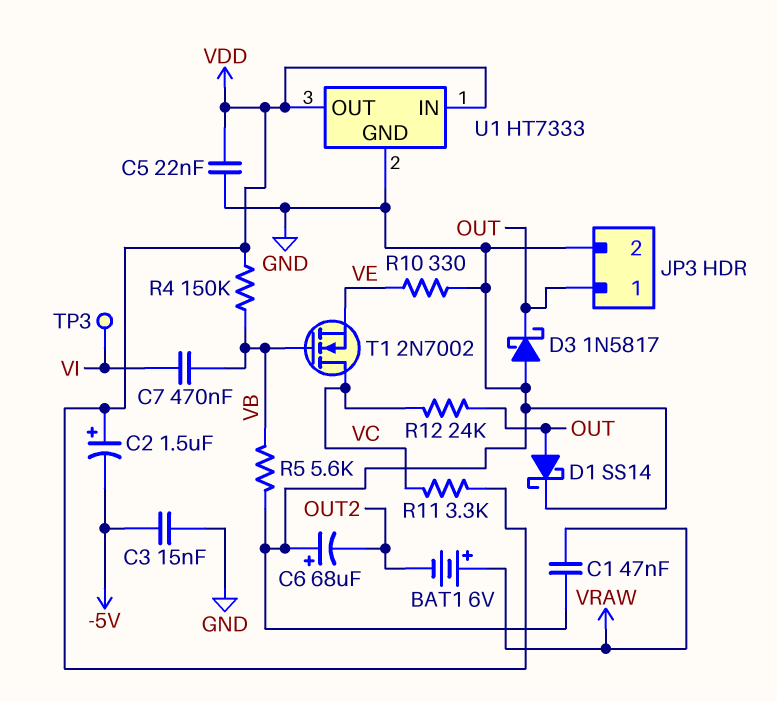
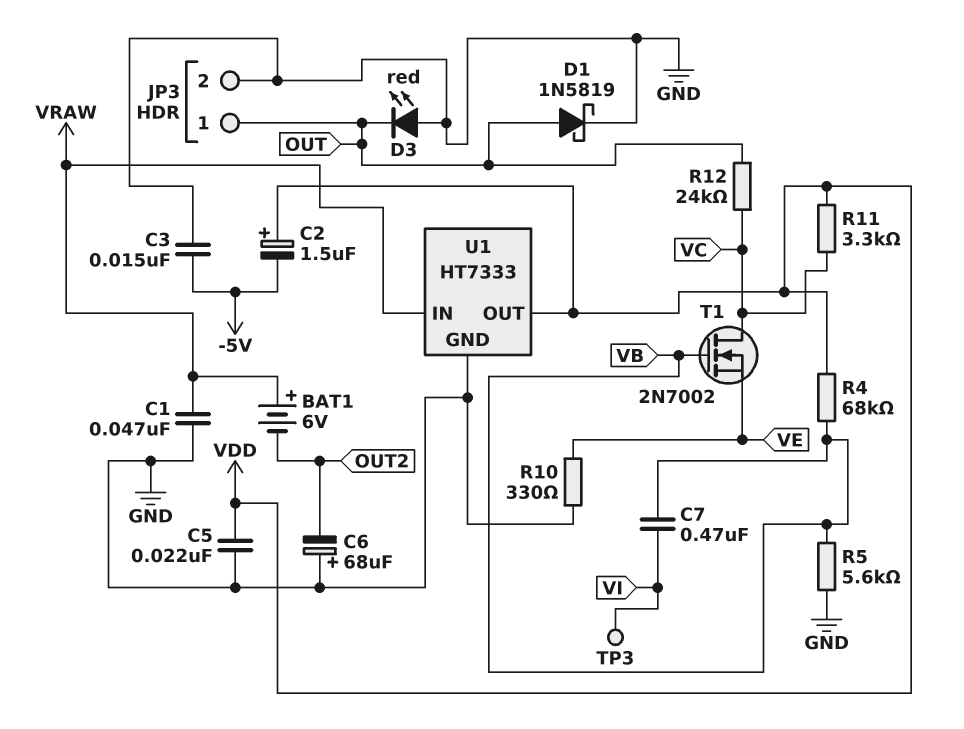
D1: schottky SS14 (A OUT, K GND) -> schottky 1N5819 (A OUT, K GND)
D3: schottky 1N5817 (A GND, K OUT) -> LED red (A GND, K OUT)
R4: 150k (VB, VDD) -> 68k (VB, VDD)
U1 pin IN: VDD -> VRAW

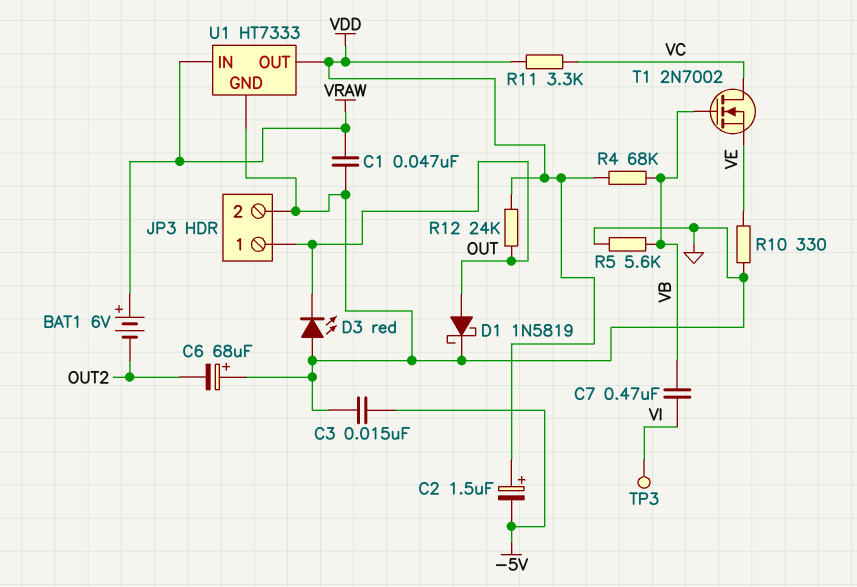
C5: 22nF (GND, VDD) -> none
R12: 24k (OUT, VC) -> 24k (OUT, VDD)

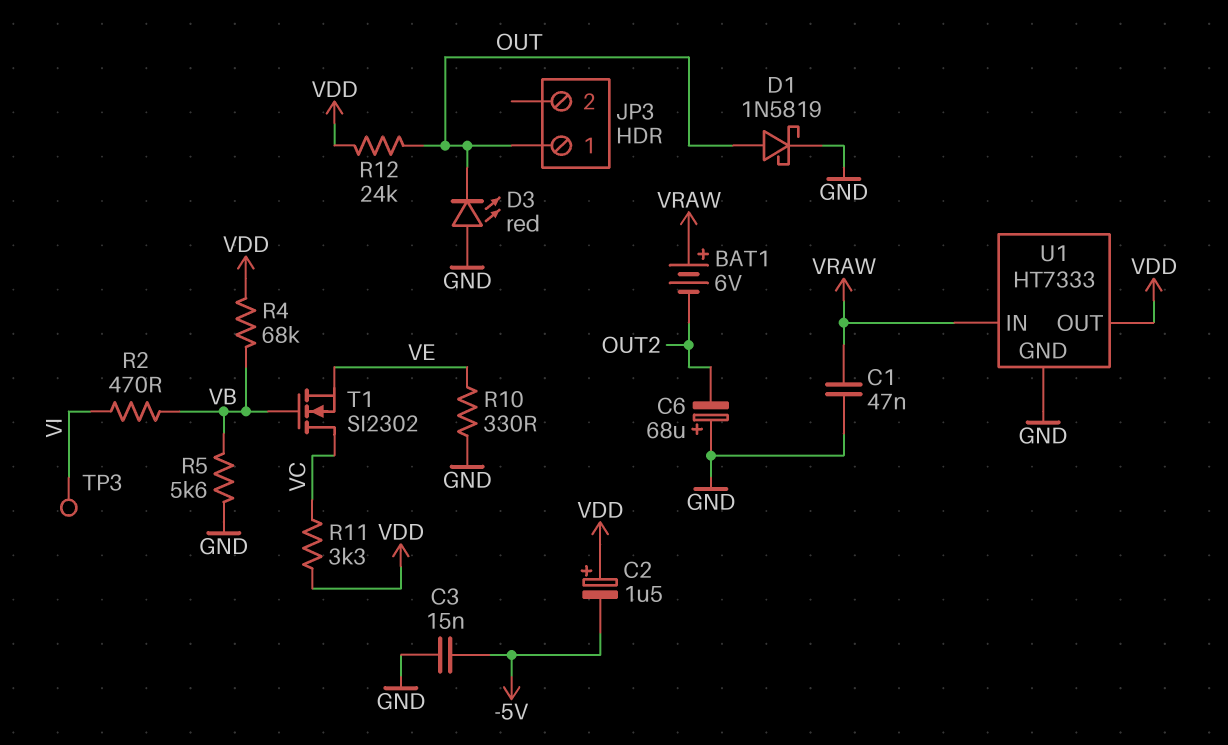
C7: 470nF (VB, VI) -> none
JP3 pin 2: GND -> none
R2: none -> 470 (VB, VI)
T1: NMOS 2N7002 (G VB, D VC, S VE) -> NMOS SI2302 (G VB, D VC, S VE)

